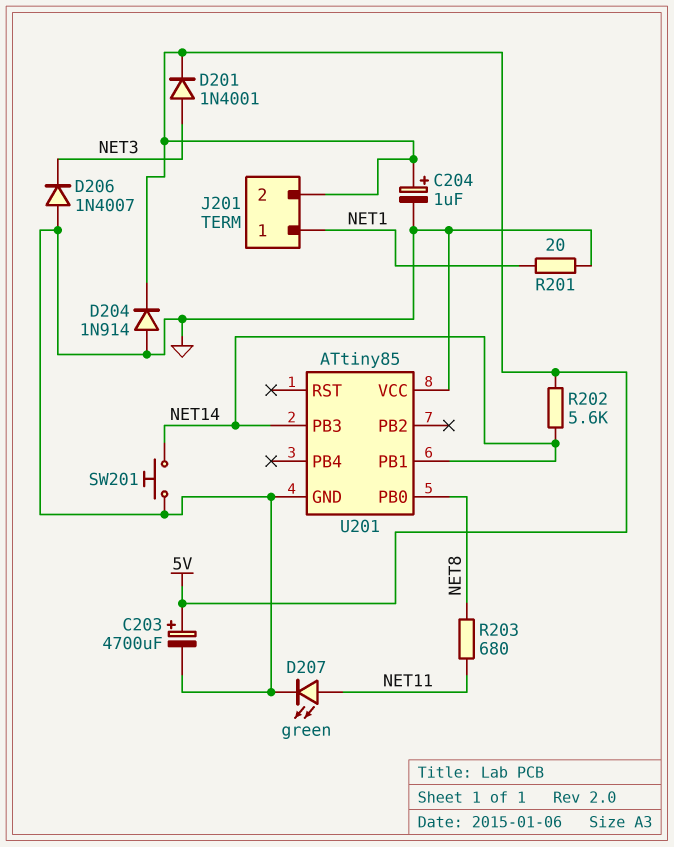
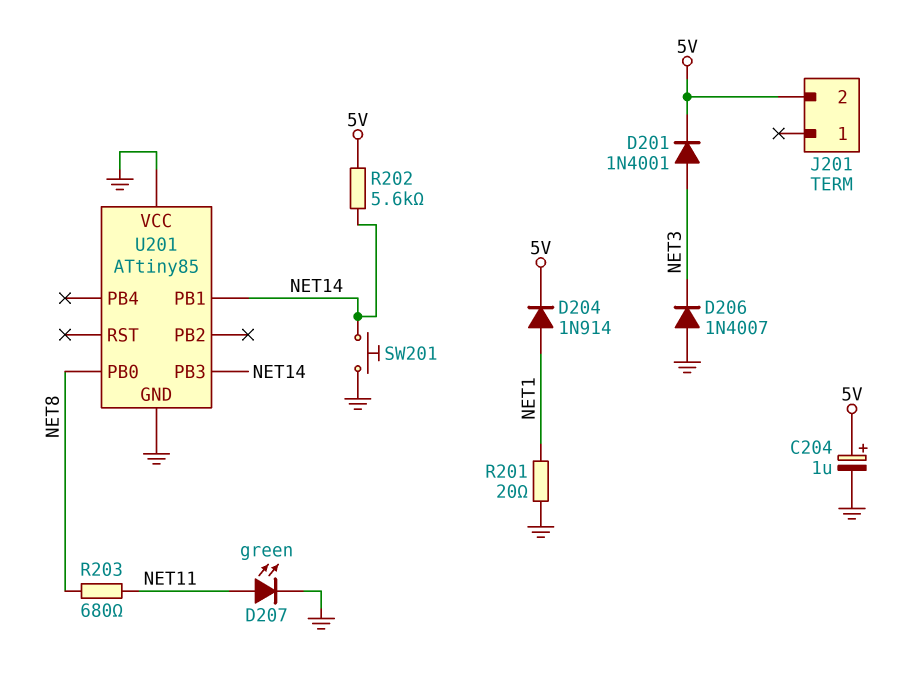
C203: 4700uF (plus 5V, minus GND) -> none
D204: diode 1N914 (A GND, K 5V) -> diode 1N914 (A NET1, K 5V)
J201 pin 1: NET1 -> none

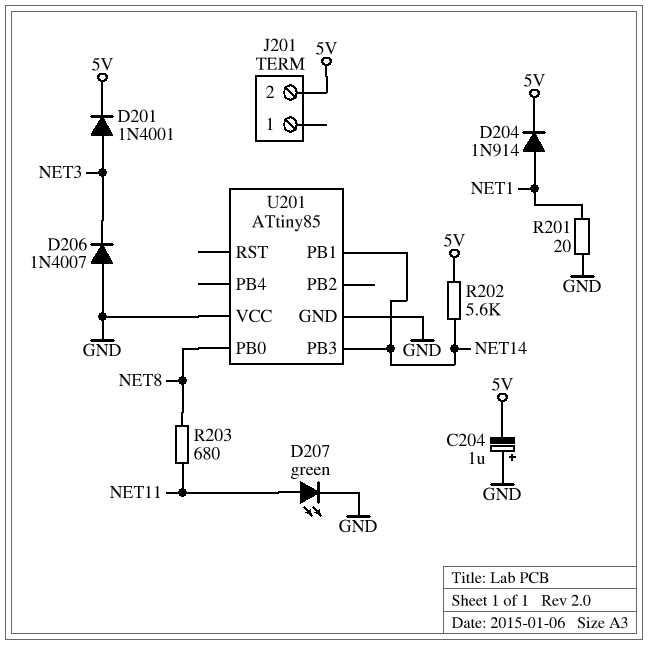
C204: 1uF (plus 5V, minus GND) -> 1uF (plus GND, minus 5V)
SW201: button (GND, NET14) -> none

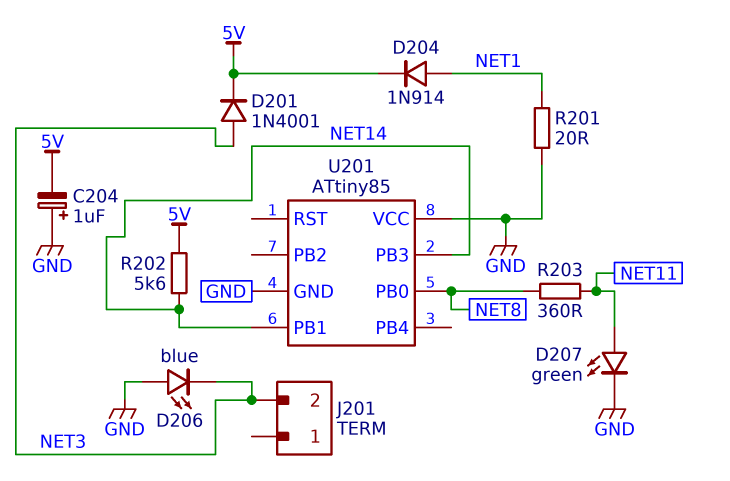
D206: diode 1N4007 (A GND, K NET3) -> LED blue (A GND, K NET3)
J201 pin 2: 5V -> NET3
R203: 680 (NET8, NET11) -> 360 (NET8, NET11)

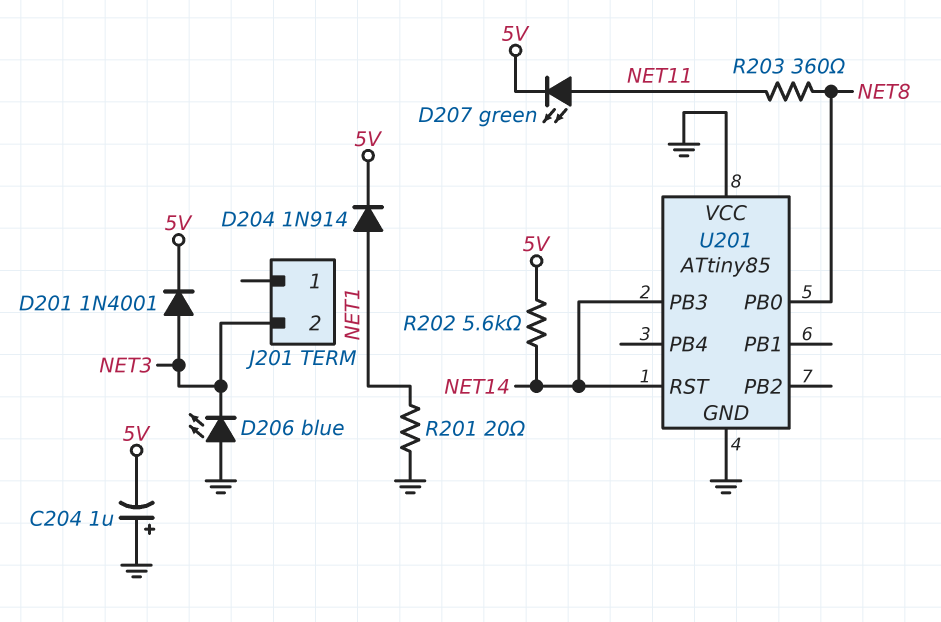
D207: LED green (A NET11, K GND) -> LED green (A NET11, K 5V)
U201 pin PB1: NET14 -> none
U201 pin RST: none -> NET14

